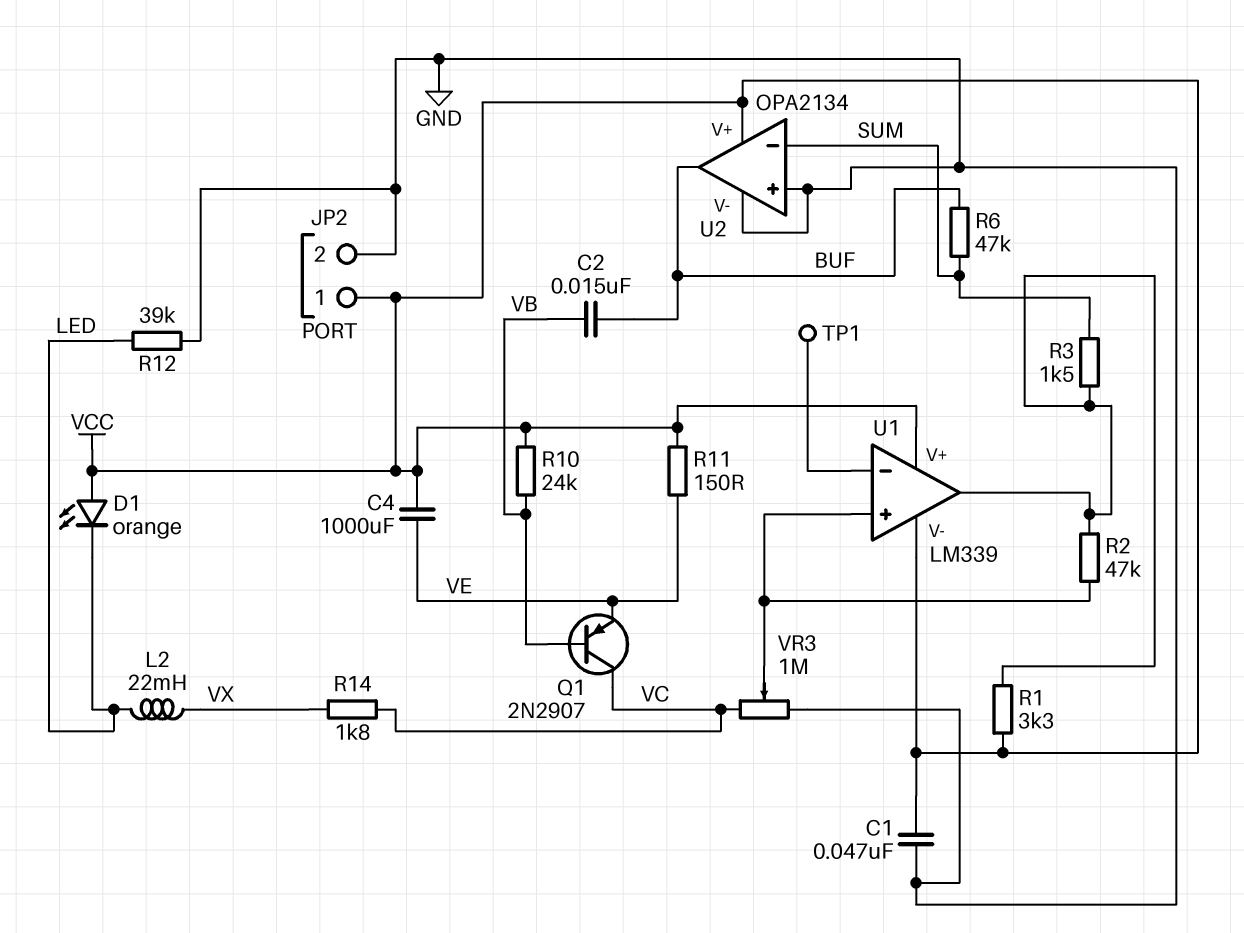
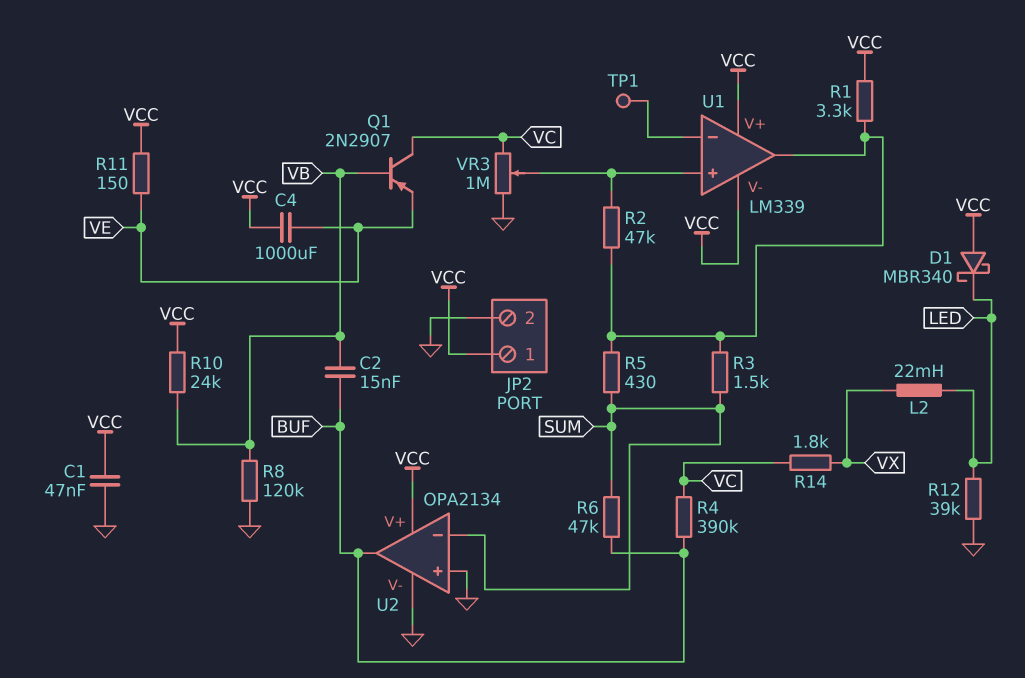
D1: LED orange (A VCC, K LED) -> schottky MBR340 (A VCC, K LED)
R4: none -> 390k (BUF, VC)
R5: none -> 430 (SUM, U1/out)
R8: none -> 120k (GND, VB)

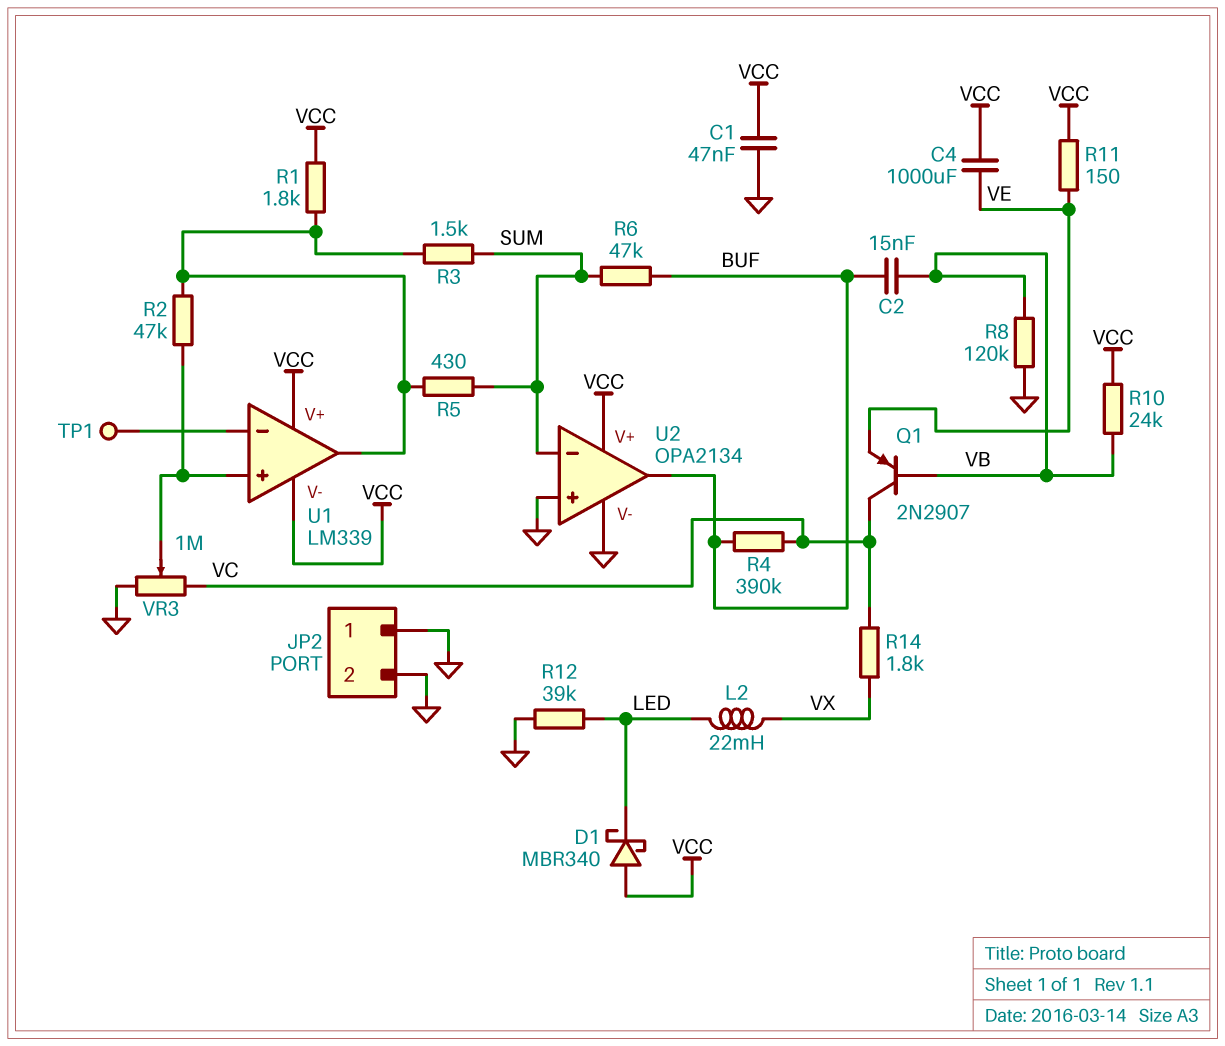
JP2 pin 1: VCC -> GND
R1: 3.3k (U1/out, VCC) -> 1.8k (U1/out, VCC)

